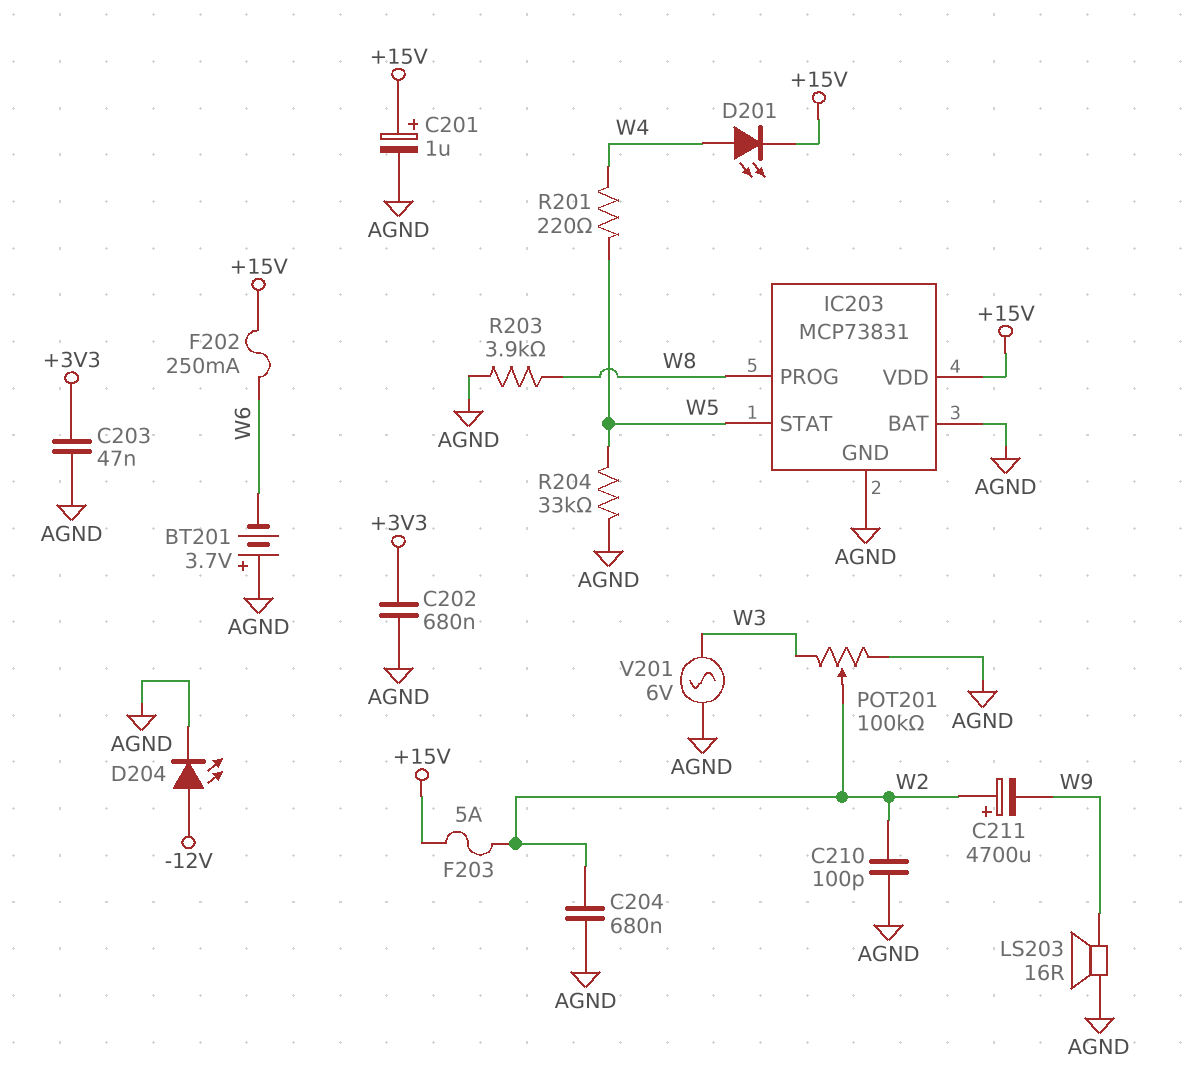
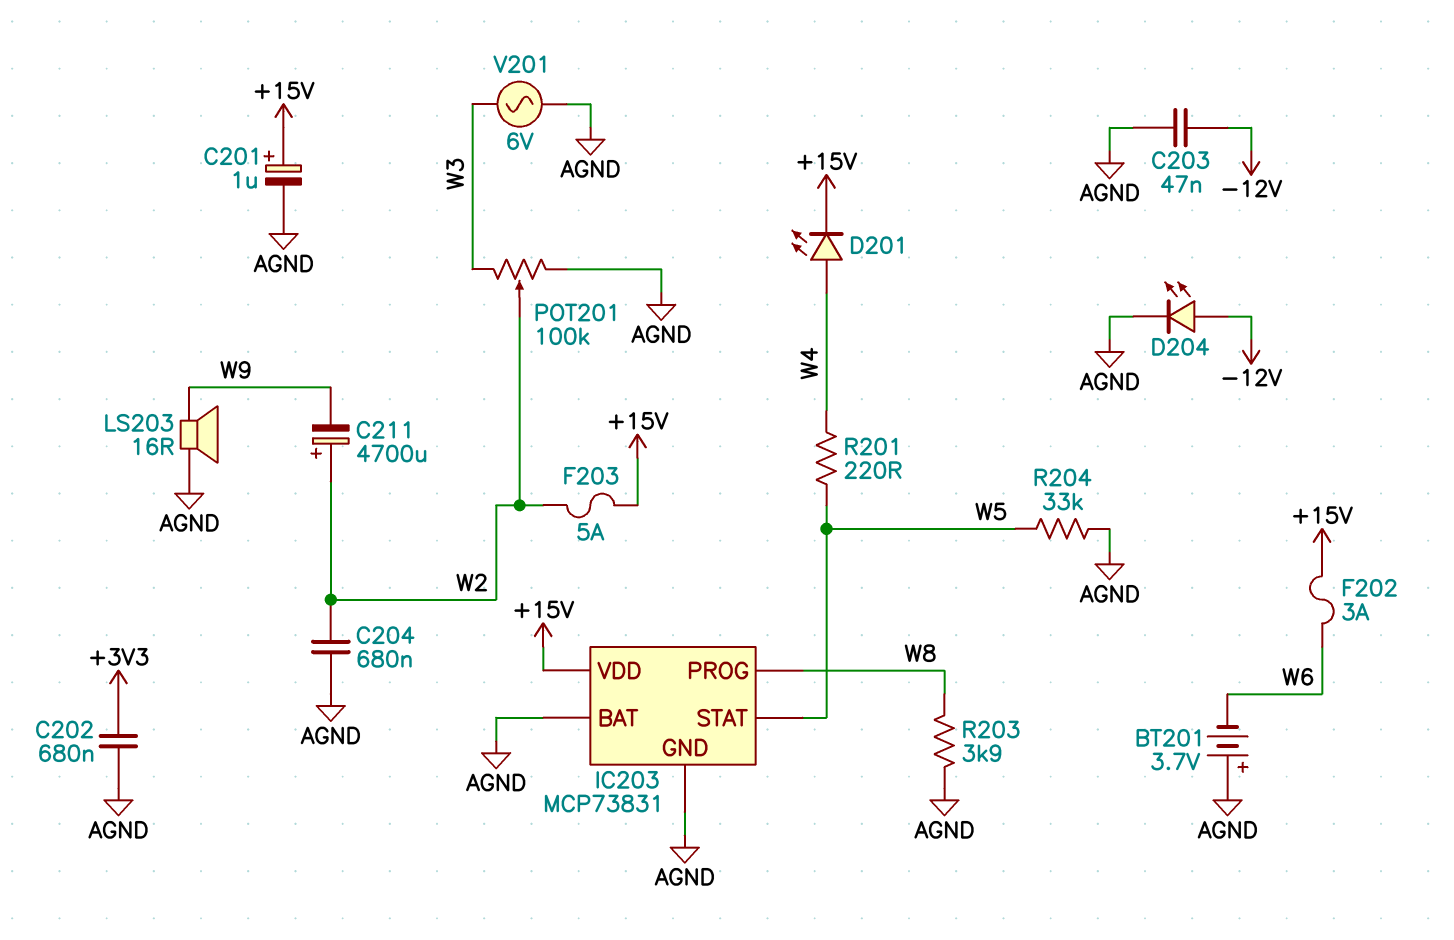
C203: 47nF (+3V3, AGND) -> 47nF (-12V, AGND)
C210: 100pF (AGND, W2) -> none
F202: 250mA (+15V, W6) -> 3A (+15V, W6)

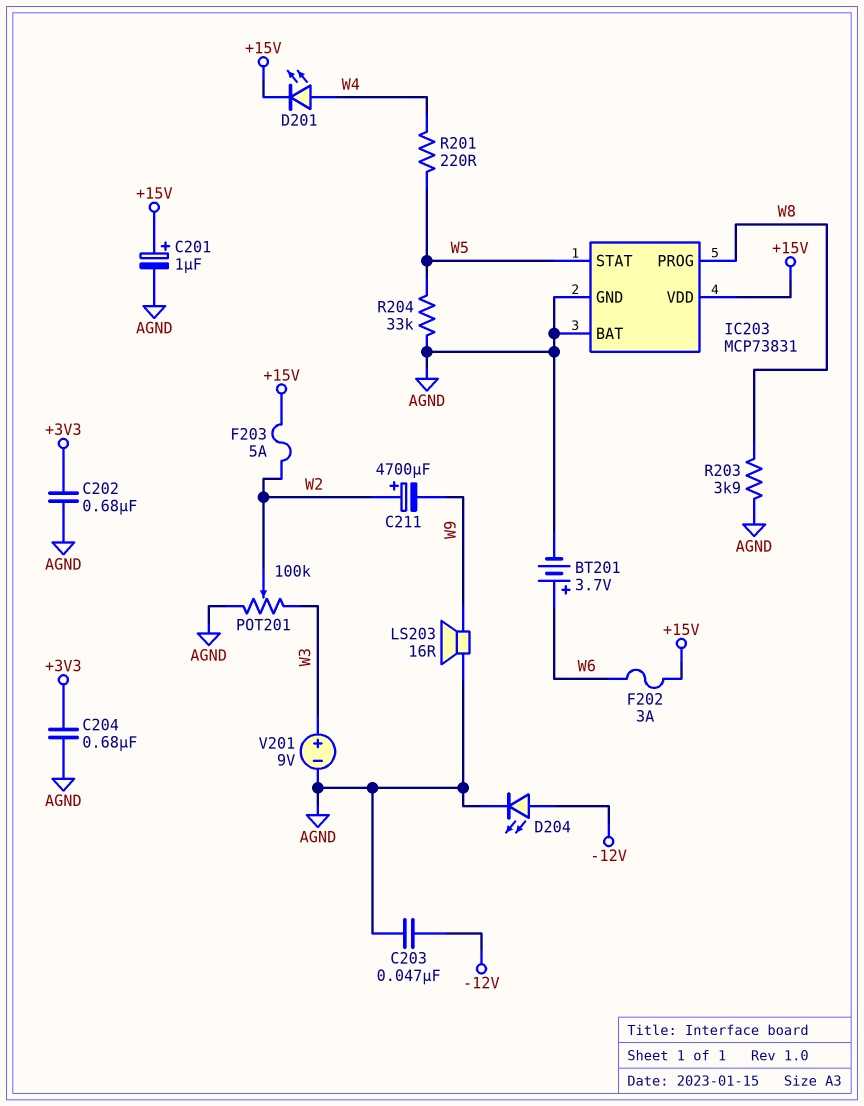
BT201: 3.7V (plus AGND, minus W6) -> 3.7V (plus W6, minus AGND)
C204: 680nF (AGND, W2) -> 680nF (+3V3, AGND)
V201: AC 6V (AGND, W3) -> 9V (plus W3, minus AGND)

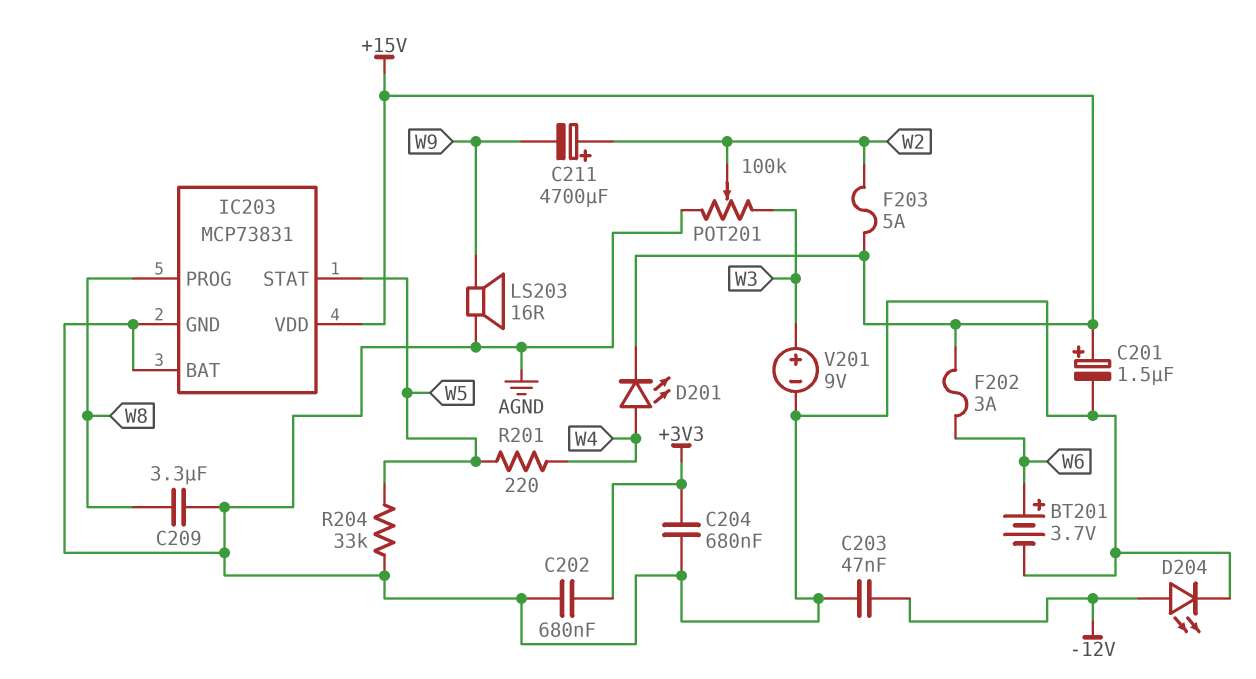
C201: 1uF (plus +15V, minus AGND) -> 1.5uF (plus +15V, minus AGND)
C209: none -> 3.3uF (AGND, W8)
R203: 3.9k (AGND, W8) -> none

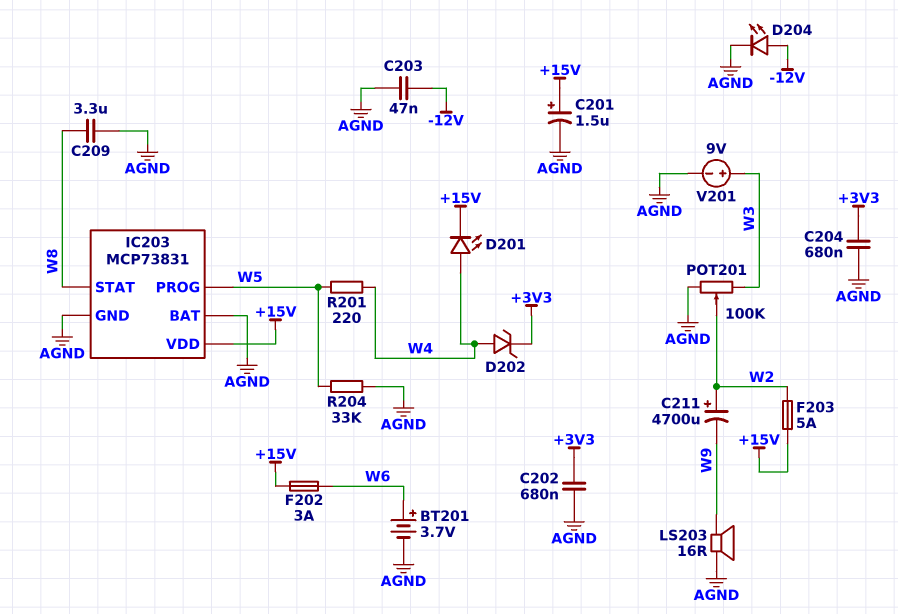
D202: none -> zener (A W4, K +3V3)
IC203 pin PROG: W8 -> W5
IC203 pin STAT: W5 -> W8

